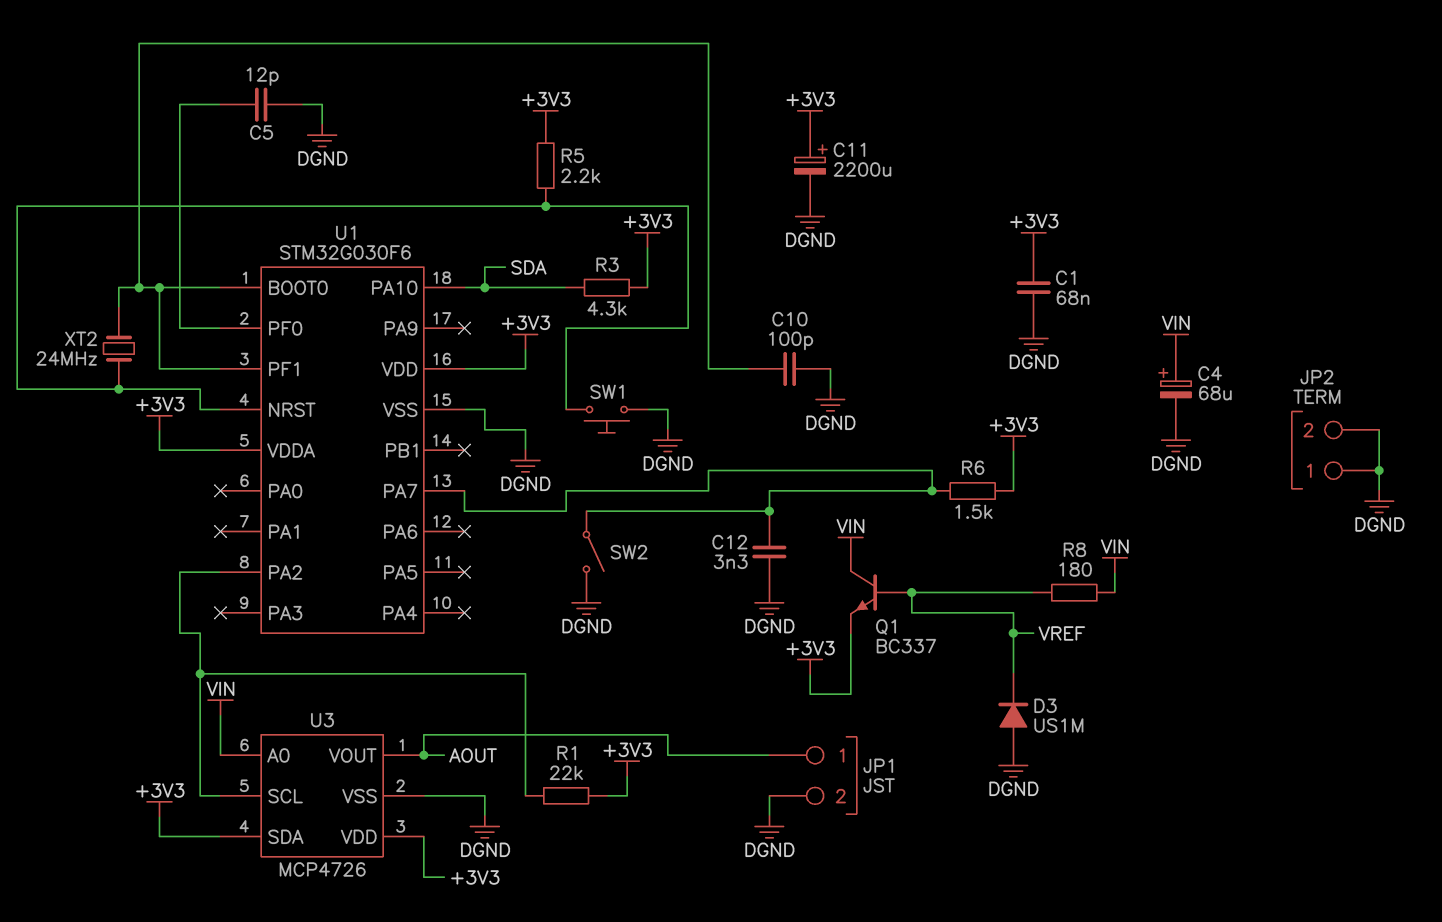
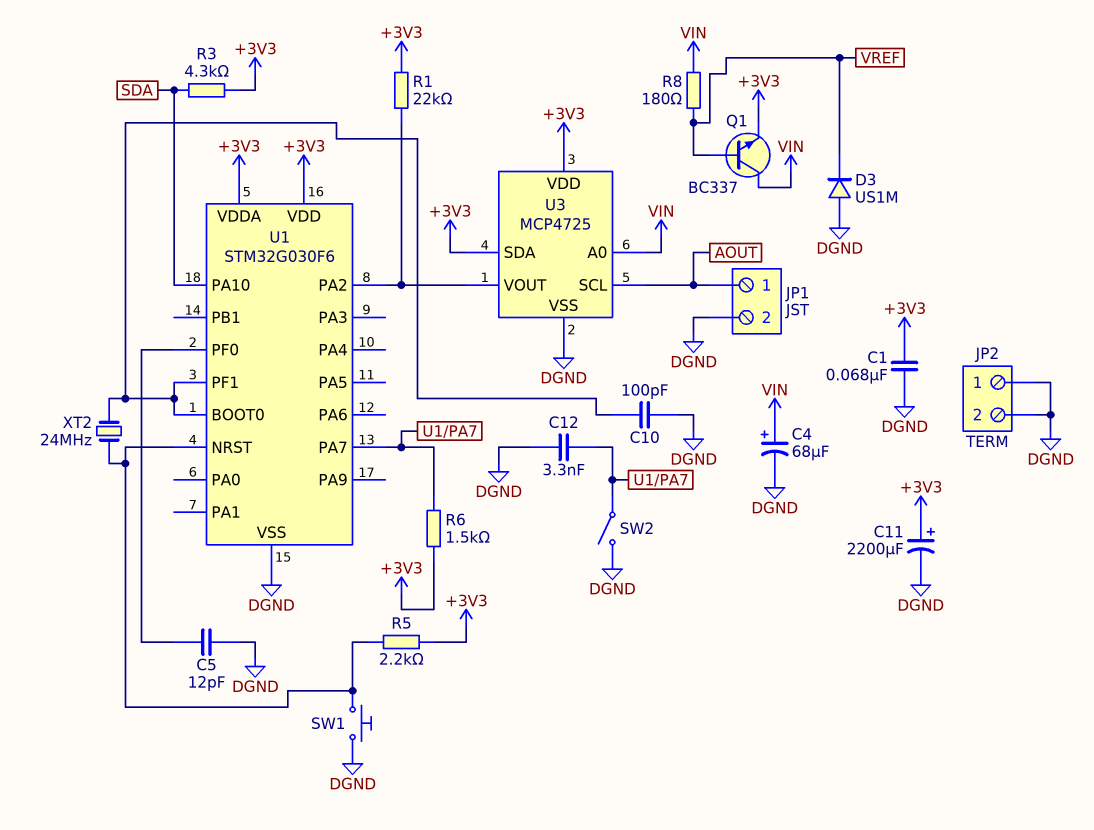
U3: MCP4726 -> MCP4725
U3 pin SCL: U1/PA2 -> AOUT
U3 pin VOUT: AOUT -> U1/PA2

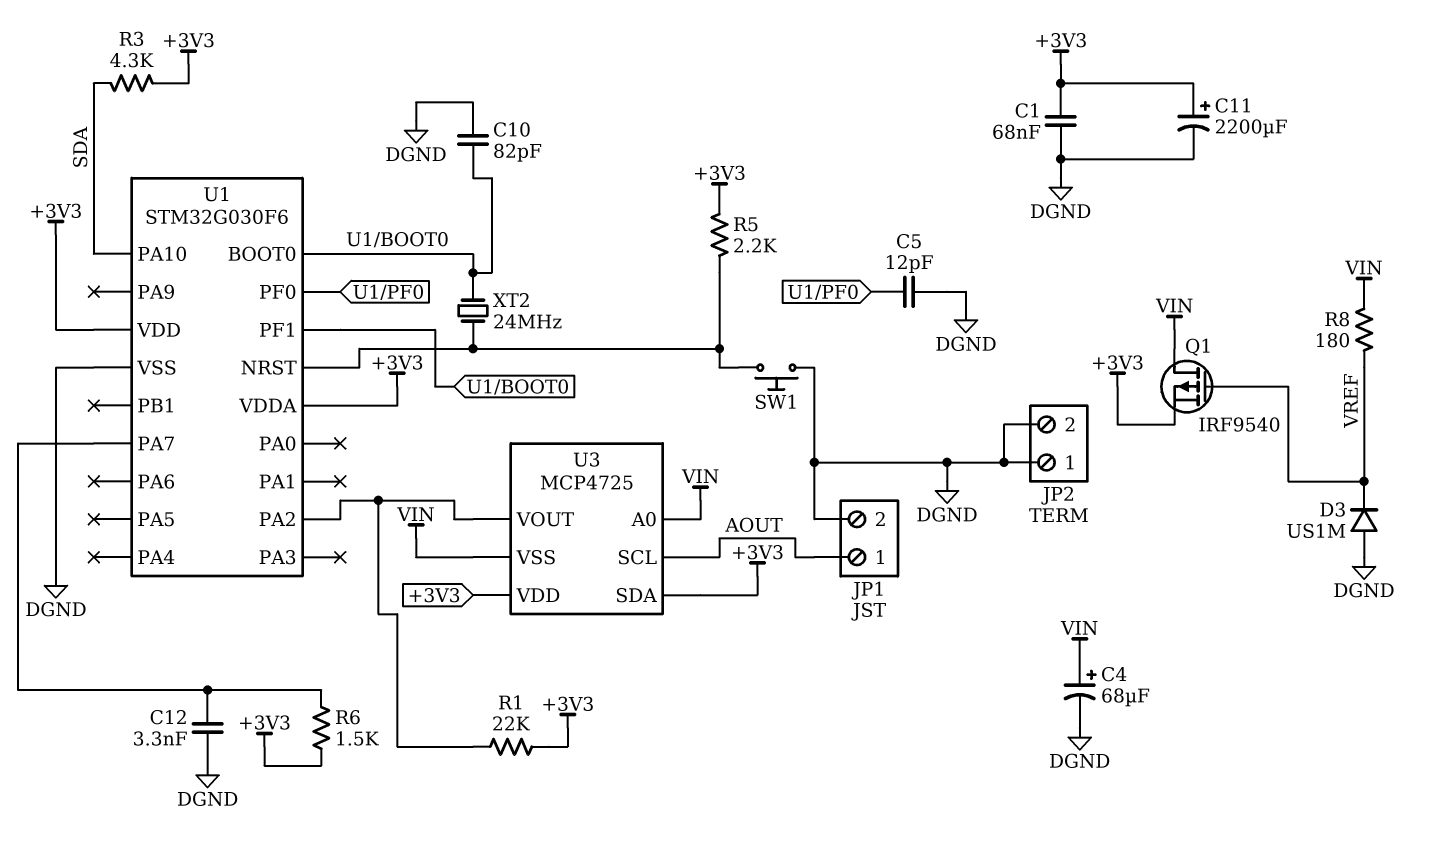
C10: 100pF (DGND, U1/BOOT0) -> 82pF (DGND, U1/BOOT0)
Q1: NPN BC337 (B VREF, C VIN, E +3V3) -> PMOS IRF9540 (G VREF, D VIN, S +3V3)
SW2: switch (DGND, U1/PA7) -> none
U3 pin VSS: DGND -> VIN

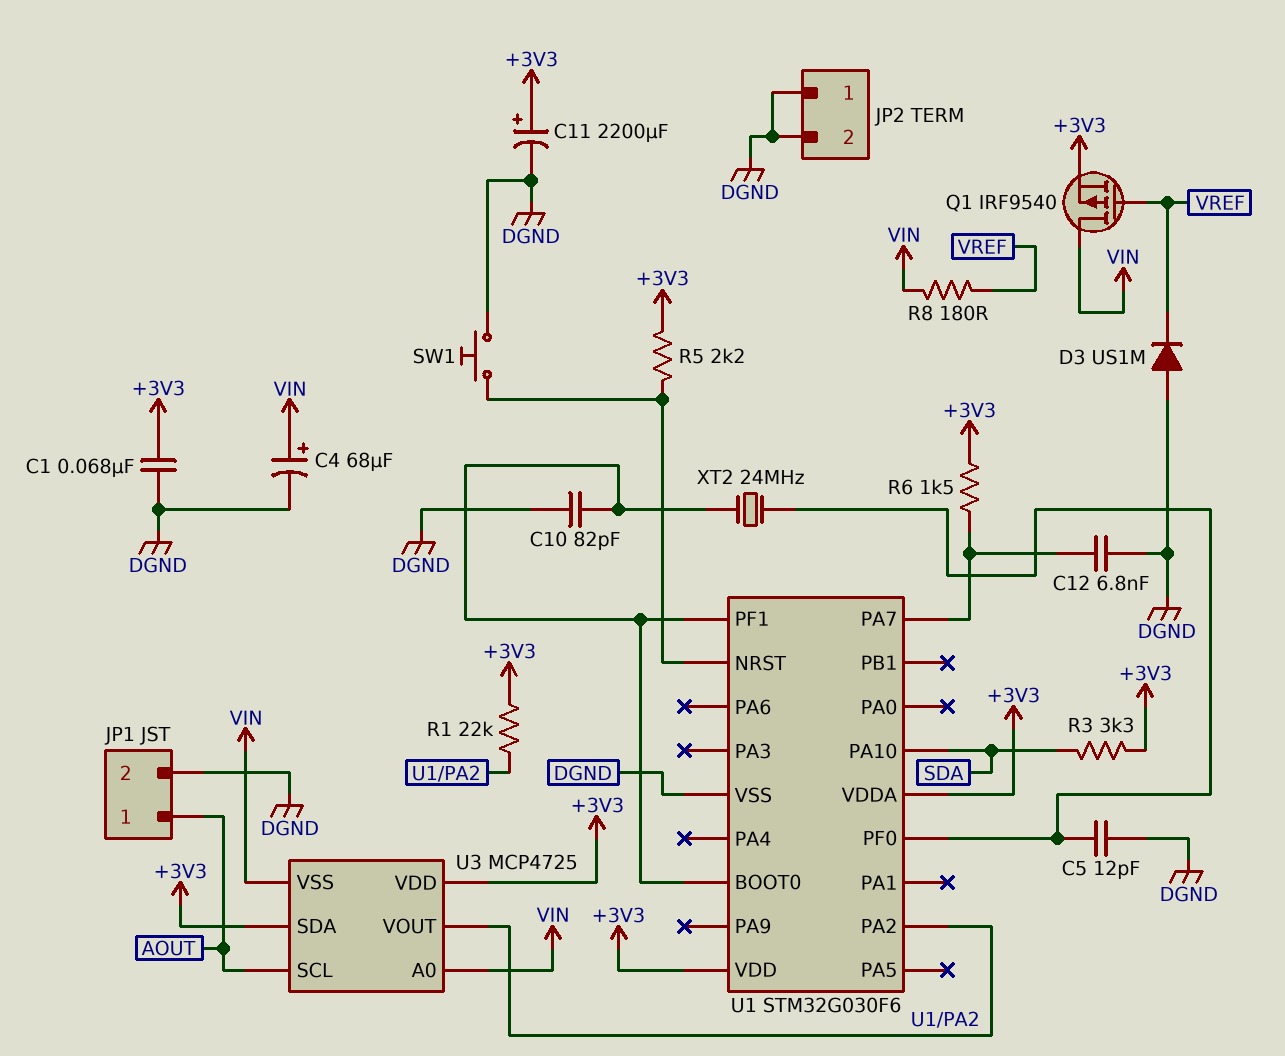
C12: 3.3nF (DGND, U1/PA7) -> 6.8nF (DGND, U1/PA7)
R3: 4.3k (+3V3, SDA) -> 3.3k (+3V3, SDA)
XT2: 24MHz (U1/BOOT0, U1/NRST) -> 24MHz (U1/BOOT0, U1/PF0)

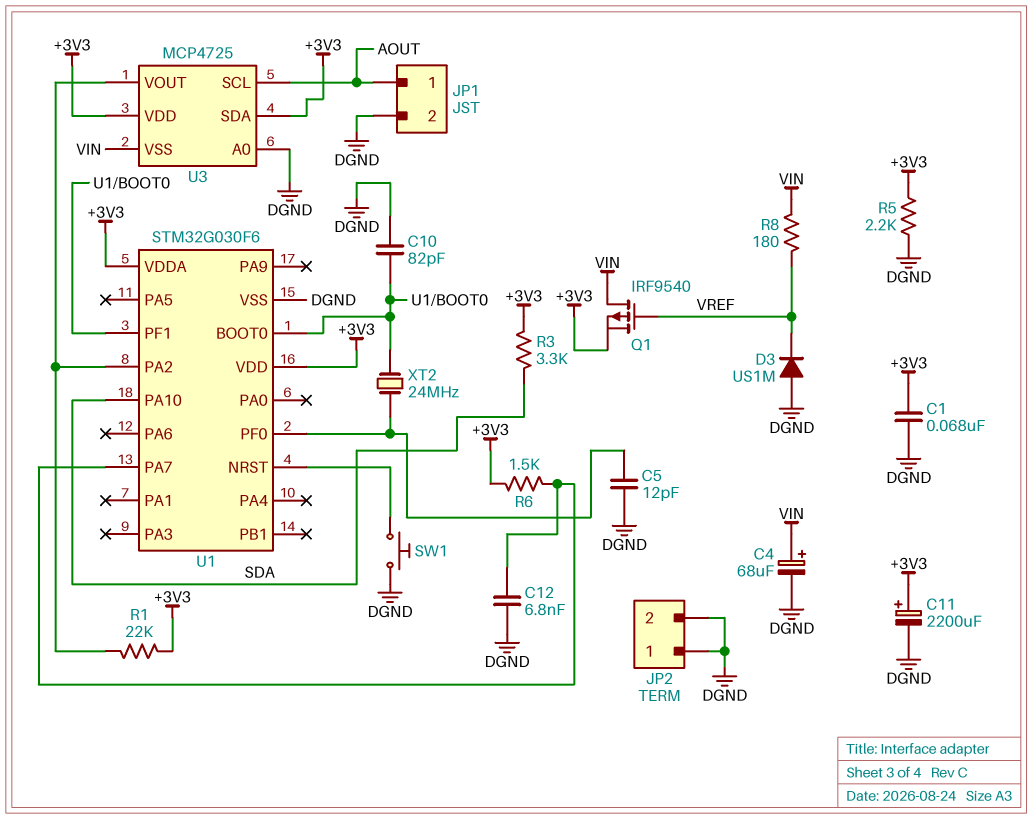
R5: 2.2k (+3V3, U1/NRST) -> 2.2k (+3V3, DGND)
U3 pin A0: VIN -> DGND

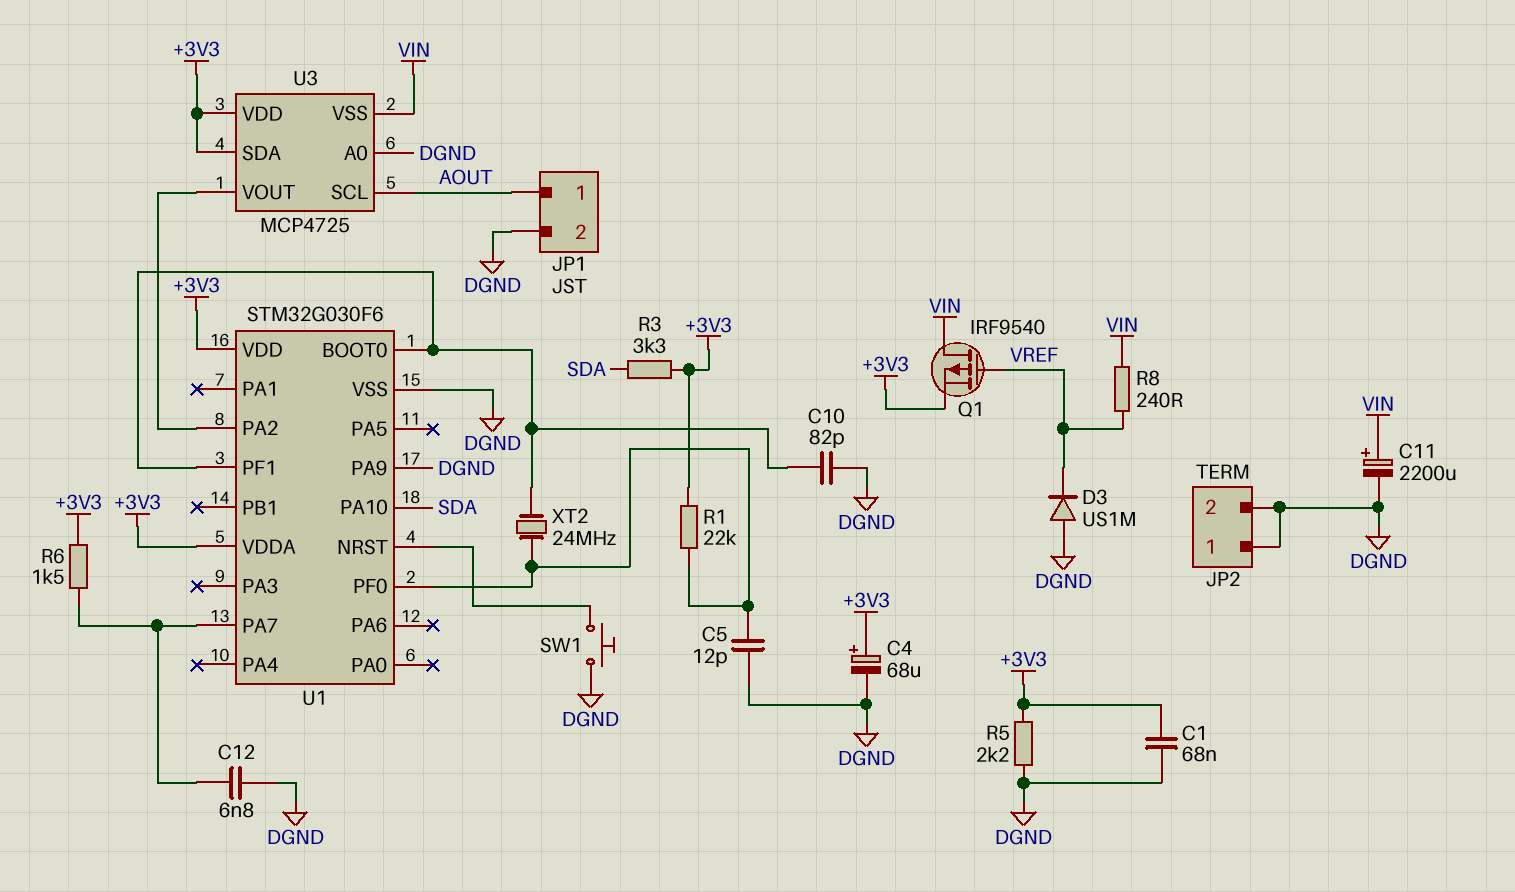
C4: 68uF (plus VIN, minus DGND) -> 68uF (plus +3V3, minus DGND)
C11: 2200uF (plus +3V3, minus DGND) -> 2200uF (plus VIN, minus DGND)
R1: 22k (+3V3, U1/PA2) -> 22k (+3V3, U1/PF0)
R8: 180 (VIN, VREF) -> 240 (VIN, VREF)
U1 pin PA9: none -> DGND

